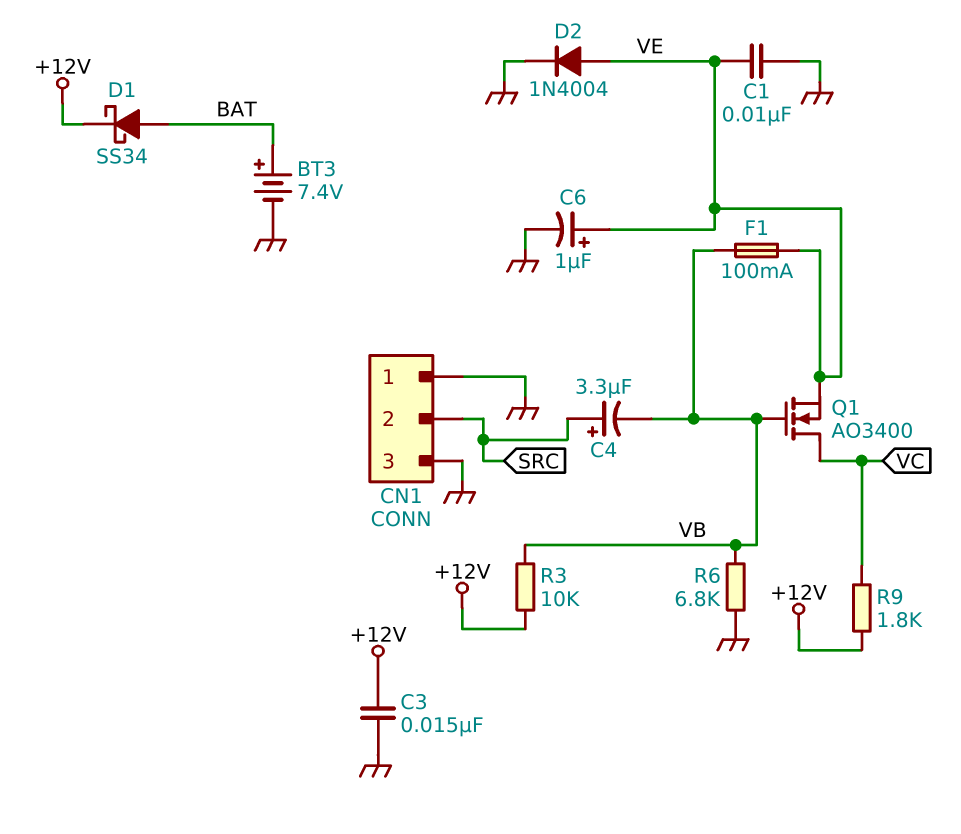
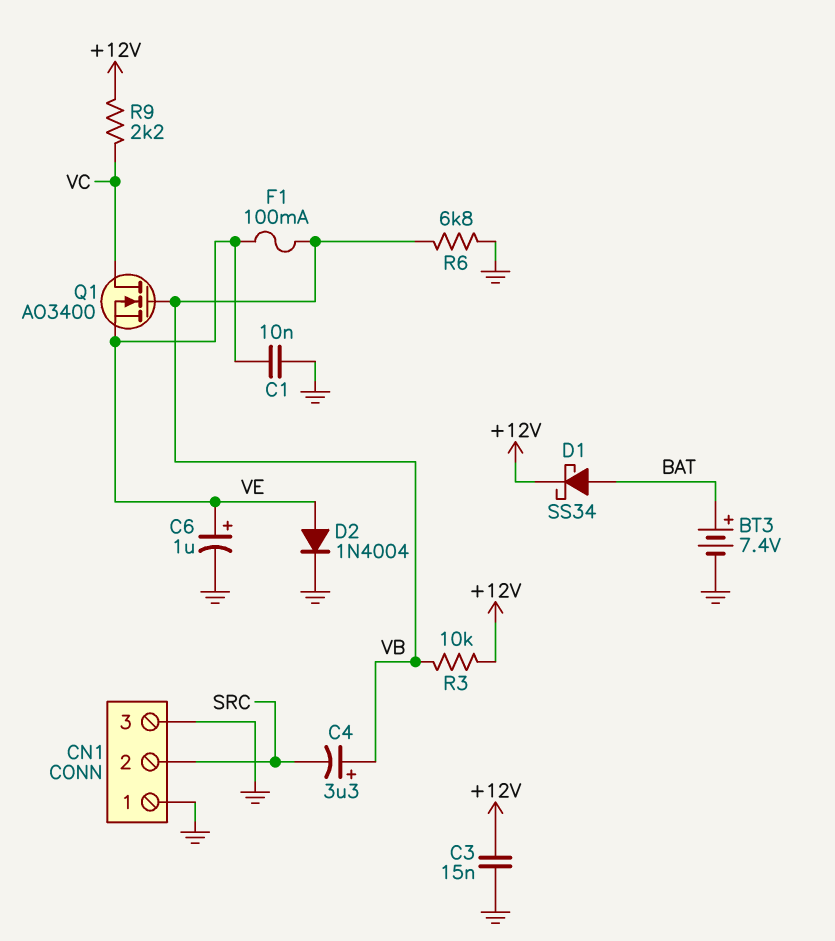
C4: 3.3uF (plus SRC, minus VB) -> 3.3uF (plus VB, minus SRC)
R9: 1.8k (+12V, VC) -> 2.2k (+12V, VC)

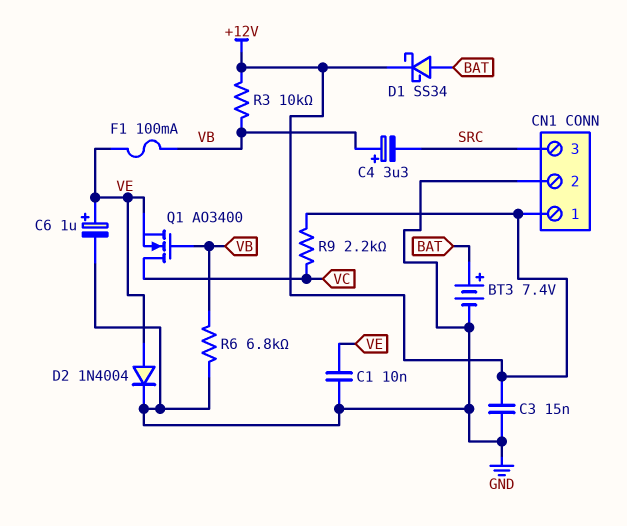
CN1 pin 1: GND -> +12V
CN1 pin 2: SRC -> GND
CN1 pin 3: GND -> SRC

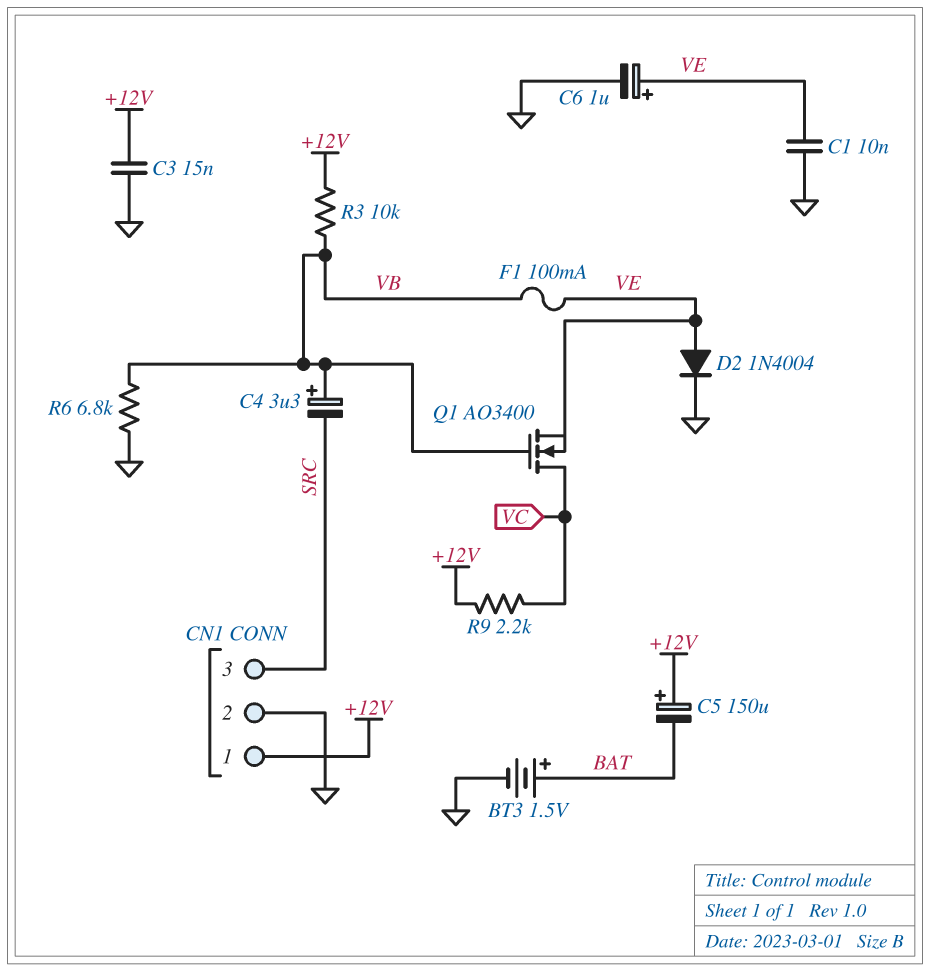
BT3: 7.4V (plus BAT, minus GND) -> 1.5V (plus BAT, minus GND)
C5: none -> 150uF (plus +12V, minus BAT)
D1: schottky SS34 (A BAT, K +12V) -> none

